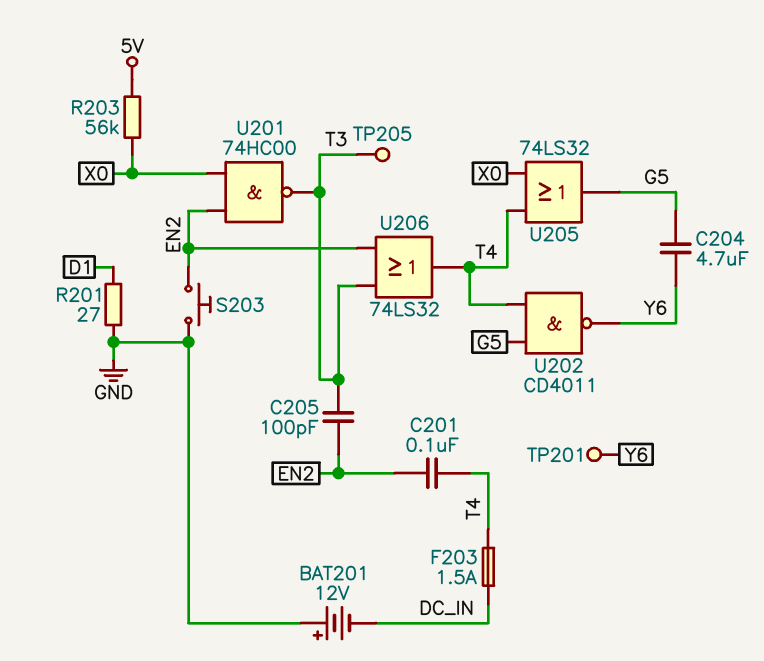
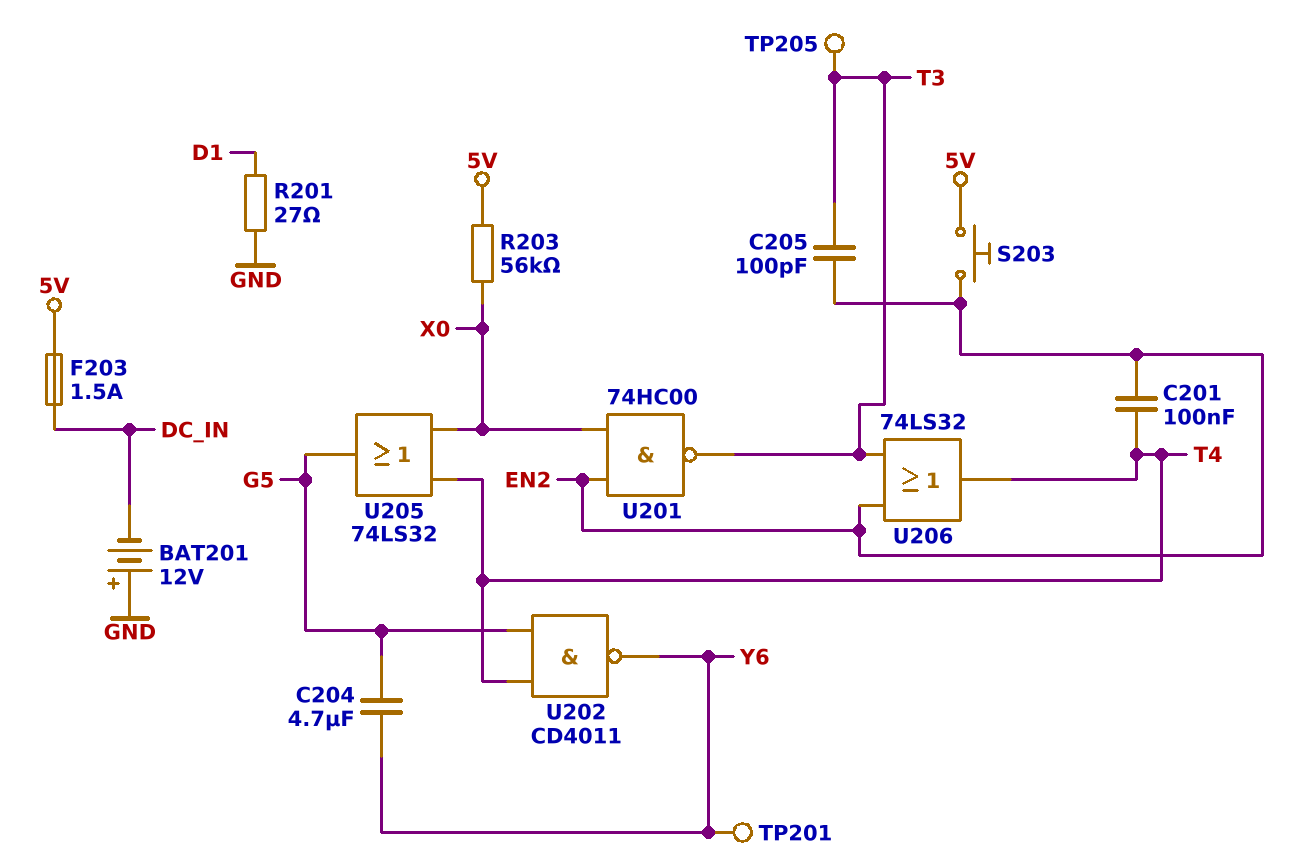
F203: 1.5A (DC_IN, T4) -> 1.5A (5V, DC_IN)
S203: button (EN2, GND) -> button (5V, EN2)

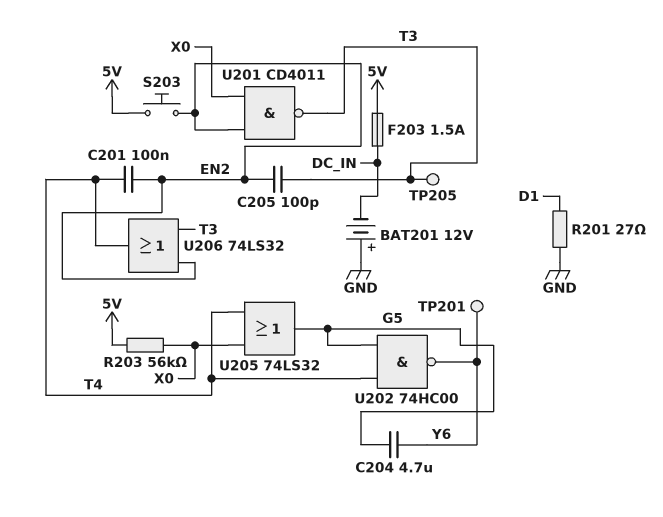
U201: NAND 74HC00 (in EN2, in X0, out T3) -> NAND CD4011 (in EN2, in X0, out T3)
U202: NAND CD4011 (in G5, in T4, out Y6) -> NAND 74HC00 (in G5, in T4, out Y6)

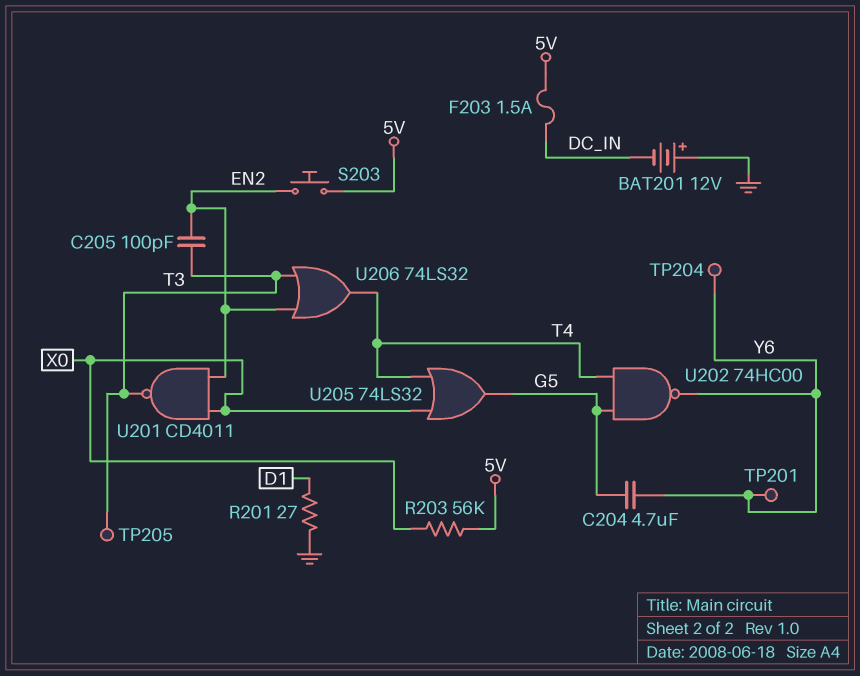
C201: 100nF (EN2, T4) -> none
TP204: none -> test point (Y6)

